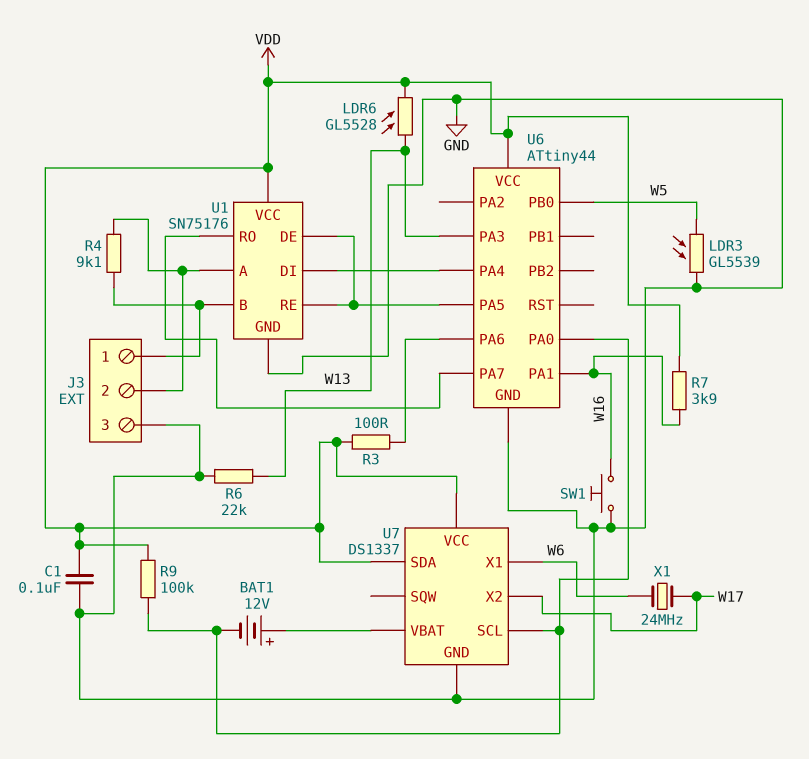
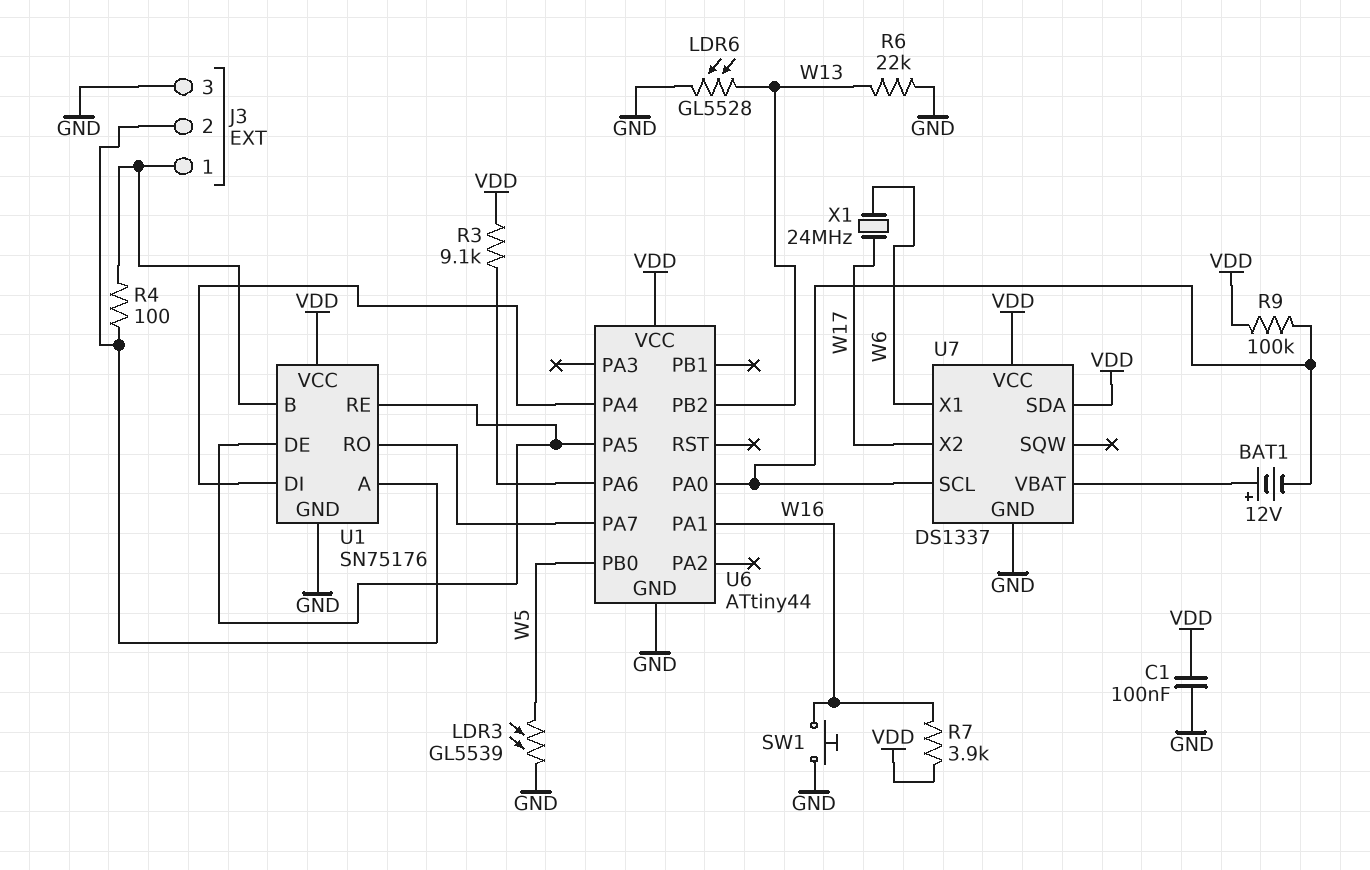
LDR6: GL5528 (VDD, W13) -> GL5528 (GND, W13)
R3: 100 (U6/PA6, VDD) -> 9.1k (U6/PA6, VDD)
R4: 9.1k (J3/1, J3/2) -> 100 (J3/1, J3/2)
U6 pin PA3: W13 -> none
U6 pin PB2: none -> W13

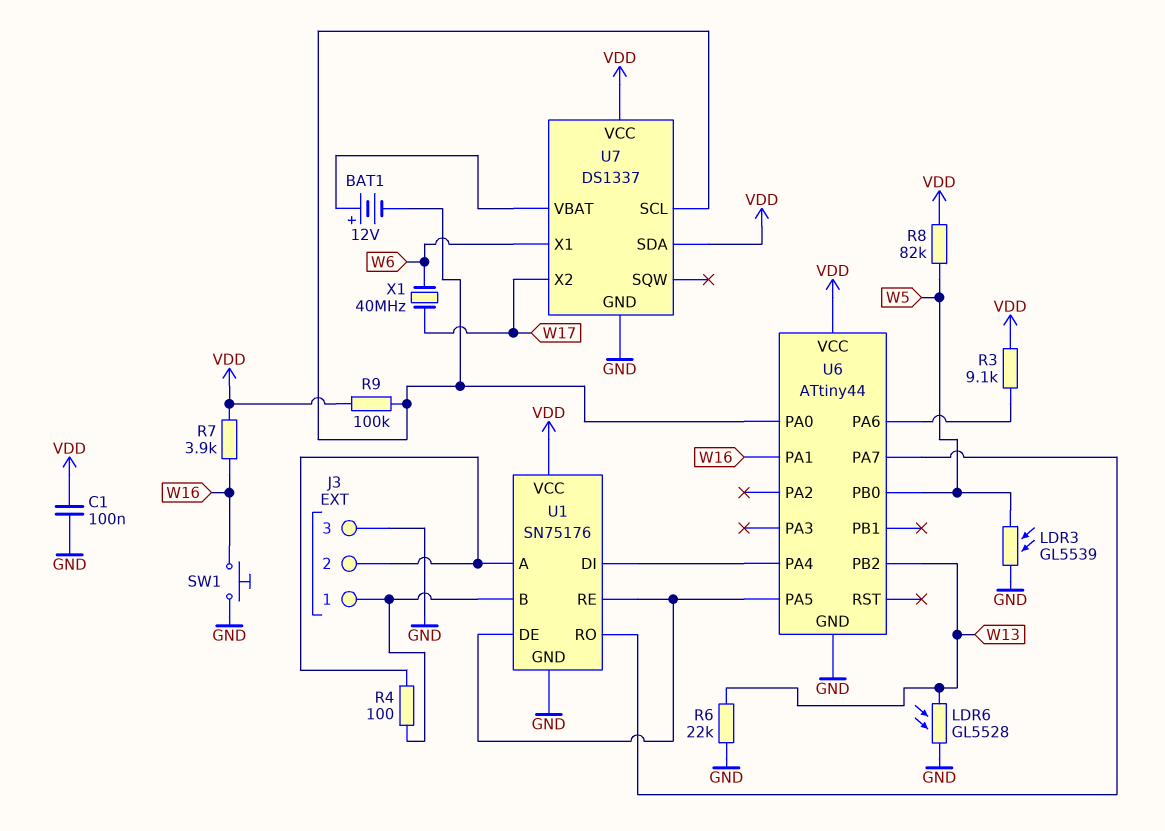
R8: none -> 82k (VDD, W5)
X1: 24MHz (W6, W17) -> 40MHz (W6, W17)

